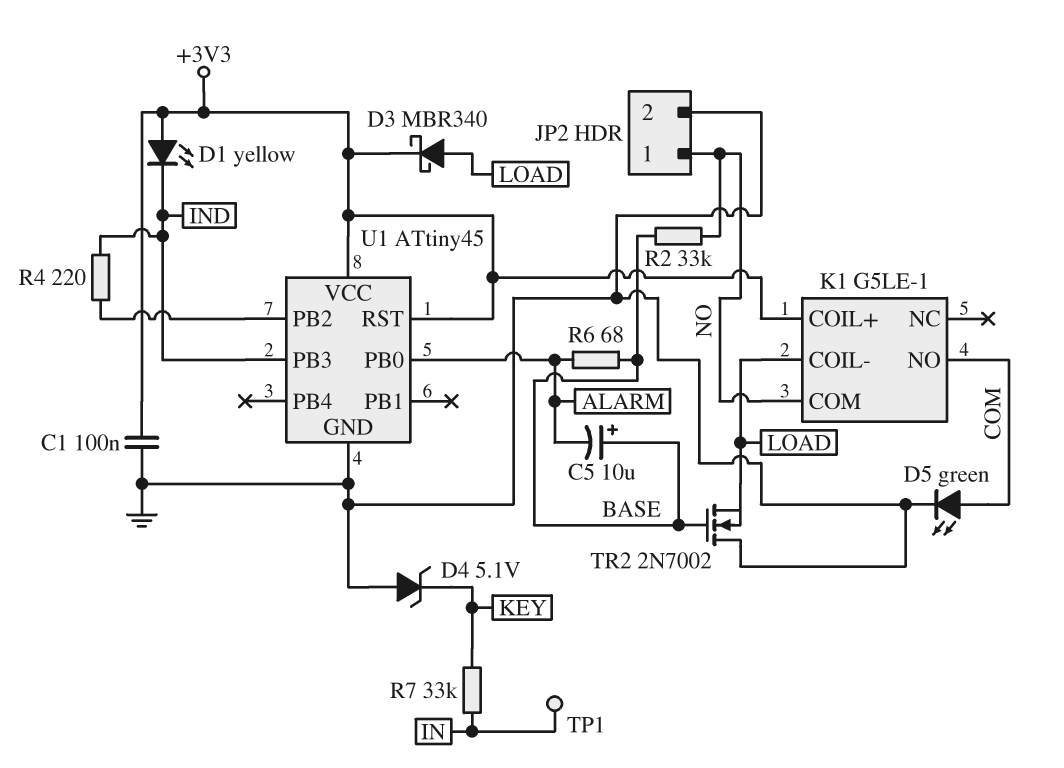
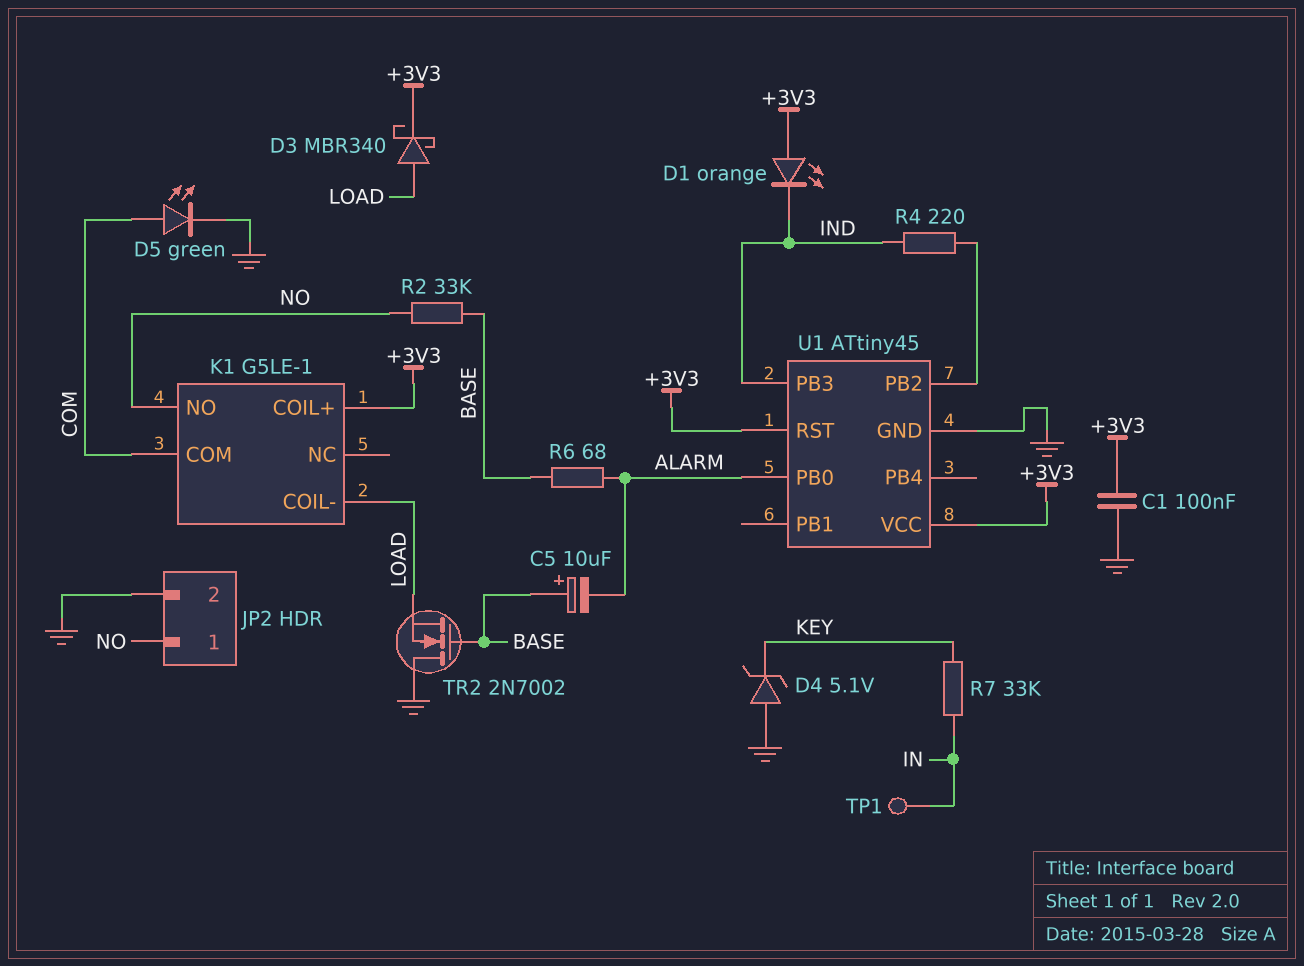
D1: LED yellow (A +3V3, K IND) -> LED orange (A +3V3, K IND)
K1 pin COM: NO -> COM
K1 pin NO: COM -> NO

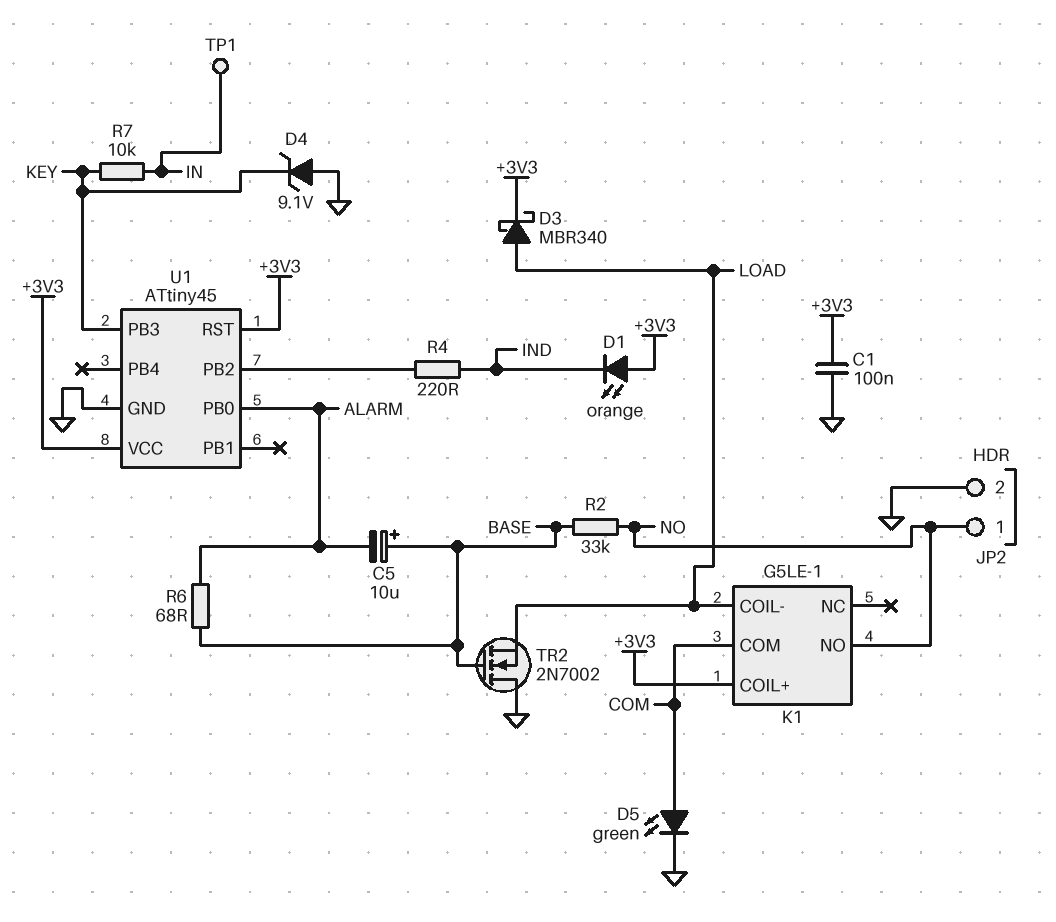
D4: zener 5.1V (A GND, K KEY) -> zener 9.1V (A GND, K KEY)
R7: 33k (IN, KEY) -> 10k (IN, KEY)
U1 pin PB3: IND -> KEY

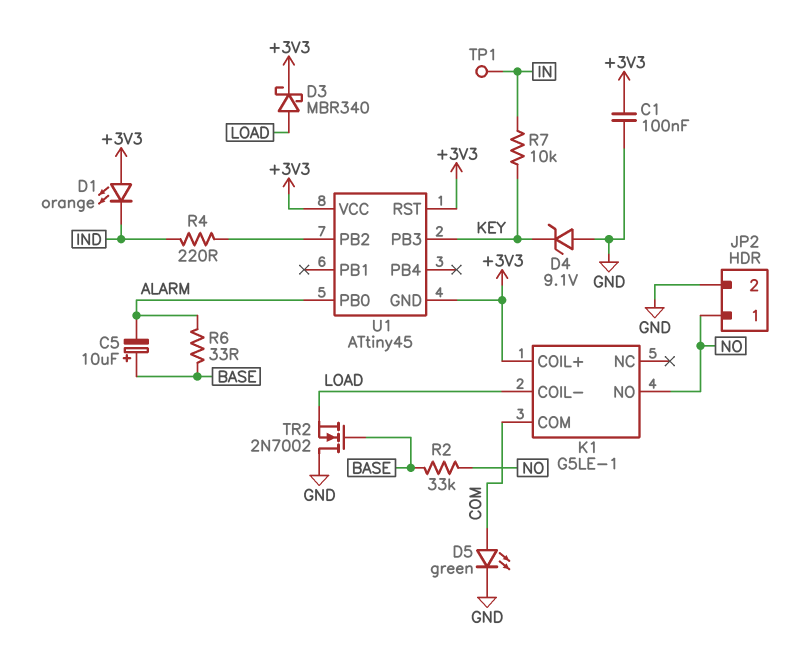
R6: 68 (ALARM, BASE) -> 33 (ALARM, BASE)
U1 pin GND: GND -> +3V3

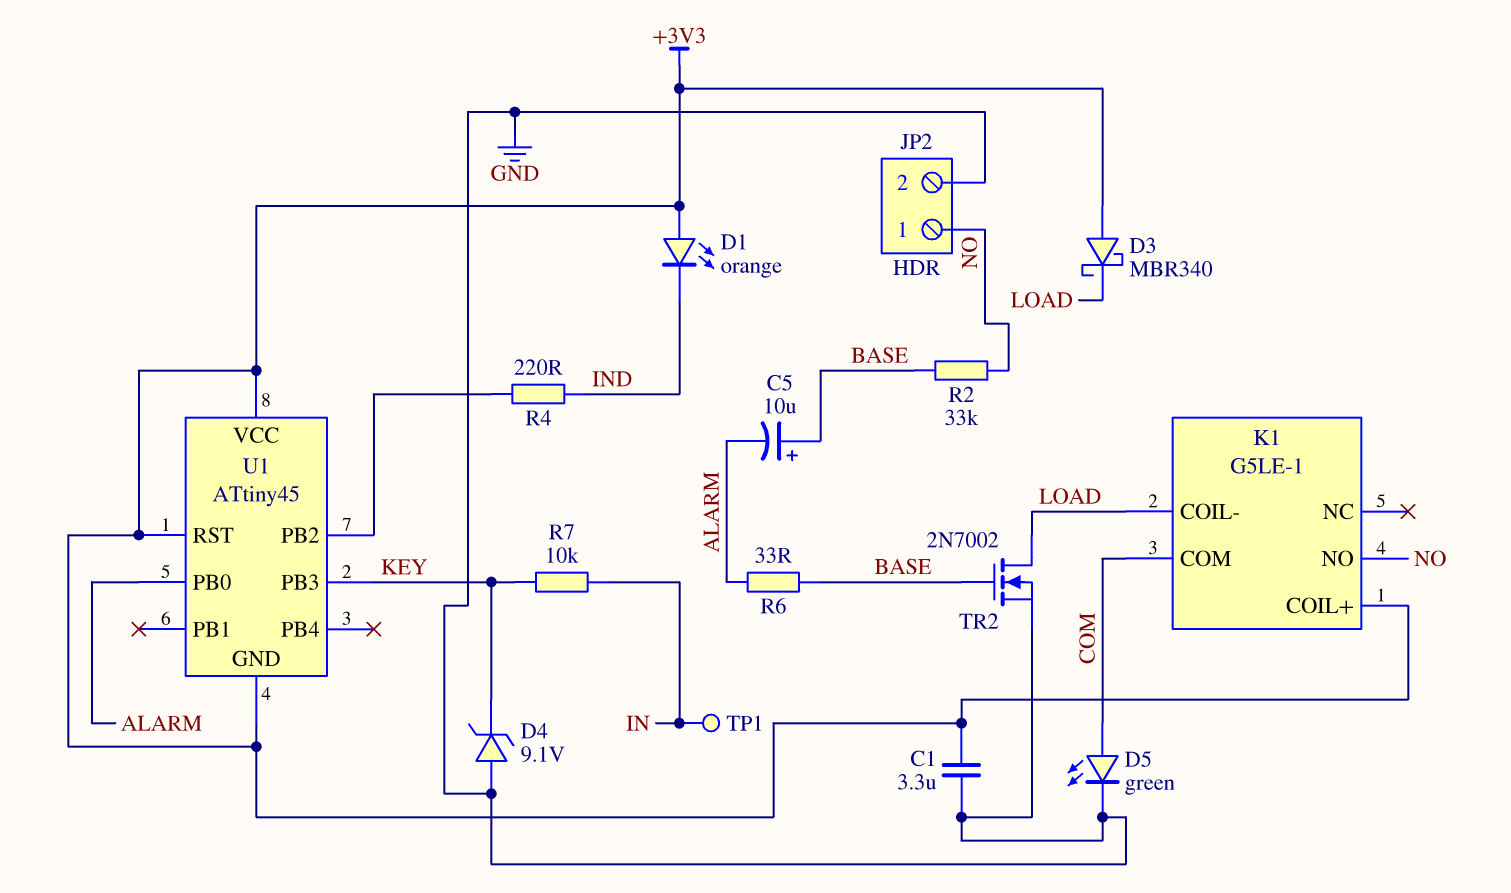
C1: 100nF (+3V3, GND) -> 3.3uF (+3V3, GND)
D3: schottky MBR340 (A LOAD, K +3V3) -> schottky MBR340 (A +3V3, K LOAD)
TR2: NMOS 2N7002 (G BASE, D GND, S LOAD) -> NMOS 2N7002 (G BASE, D LOAD, S GND)

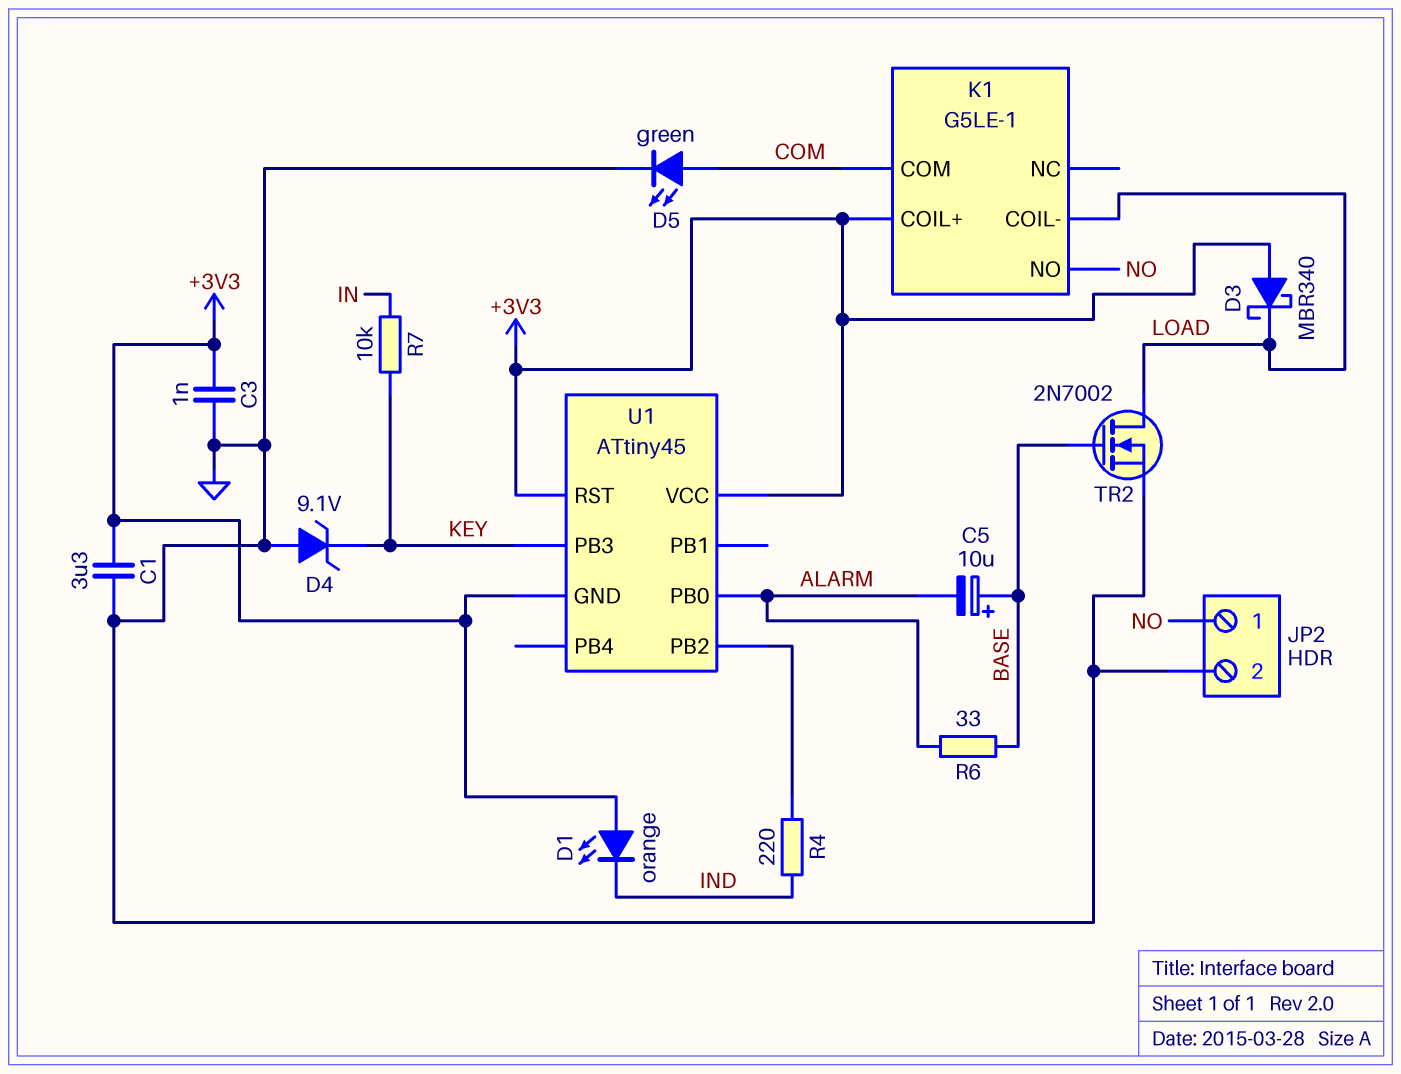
C3: none -> 1nF (+3V3, GND)
R2: 33k (BASE, NO) -> none
TP1: test point (IN) -> none

